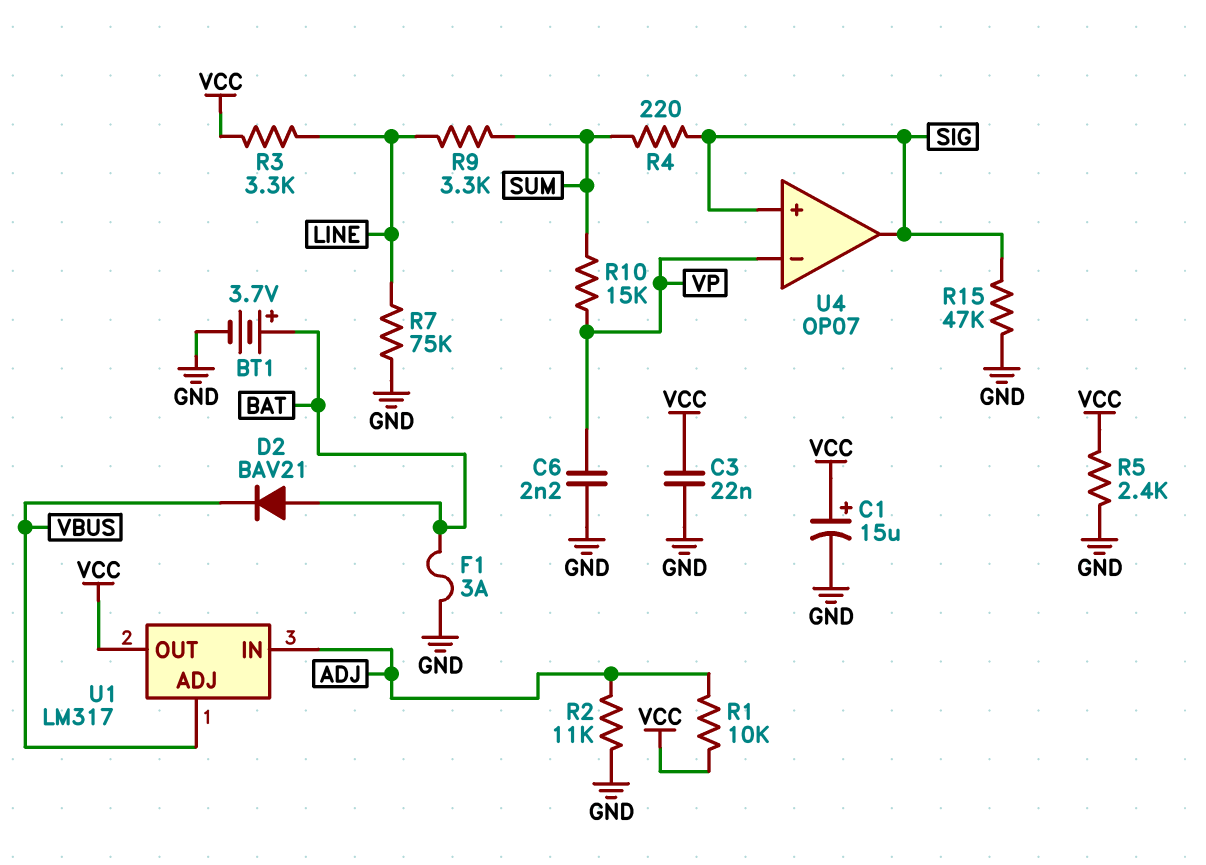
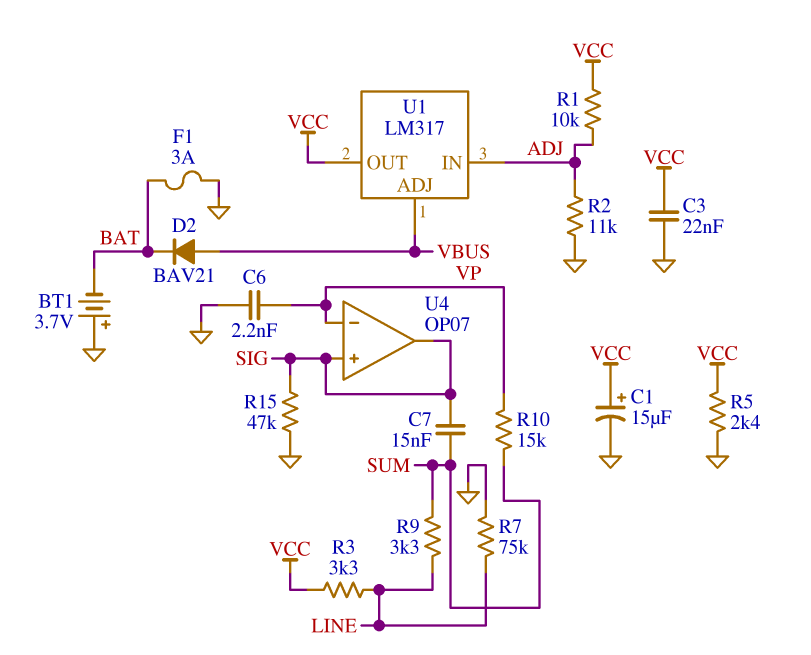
BT1: 3.7V (plus BAT, minus GND) -> 3.7V (plus GND, minus BAT)
C7: none -> 15nF (SIG, SUM)
D2: diode BAV21 (A BAT, K VBUS) -> diode BAV21 (A VBUS, K BAT)
R4: 220 (SIG, SUM) -> none

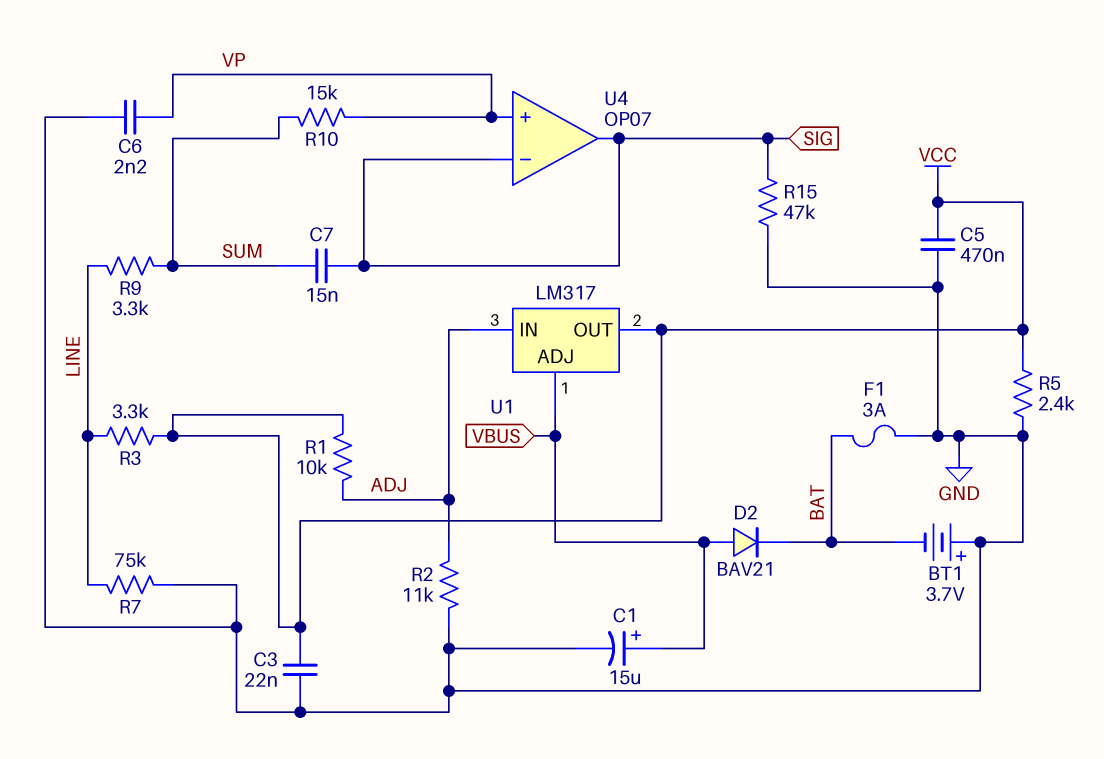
C1: 15uF (plus VCC, minus GND) -> 15uF (plus VBUS, minus GND)
C5: none -> 470nF (GND, VCC)
U4 pin in+: SIG -> VP
U4 pin in-: VP -> SIG

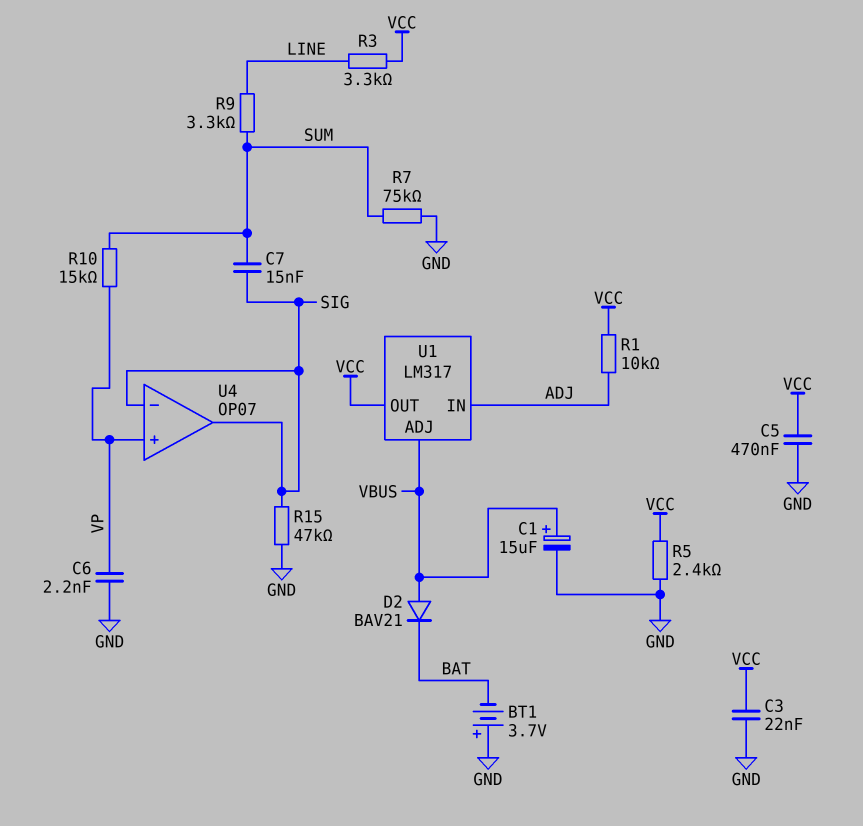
F1: 3A (BAT, GND) -> none
R2: 11k (ADJ, GND) -> none
R7: 75k (GND, LINE) -> 75k (GND, SUM)

